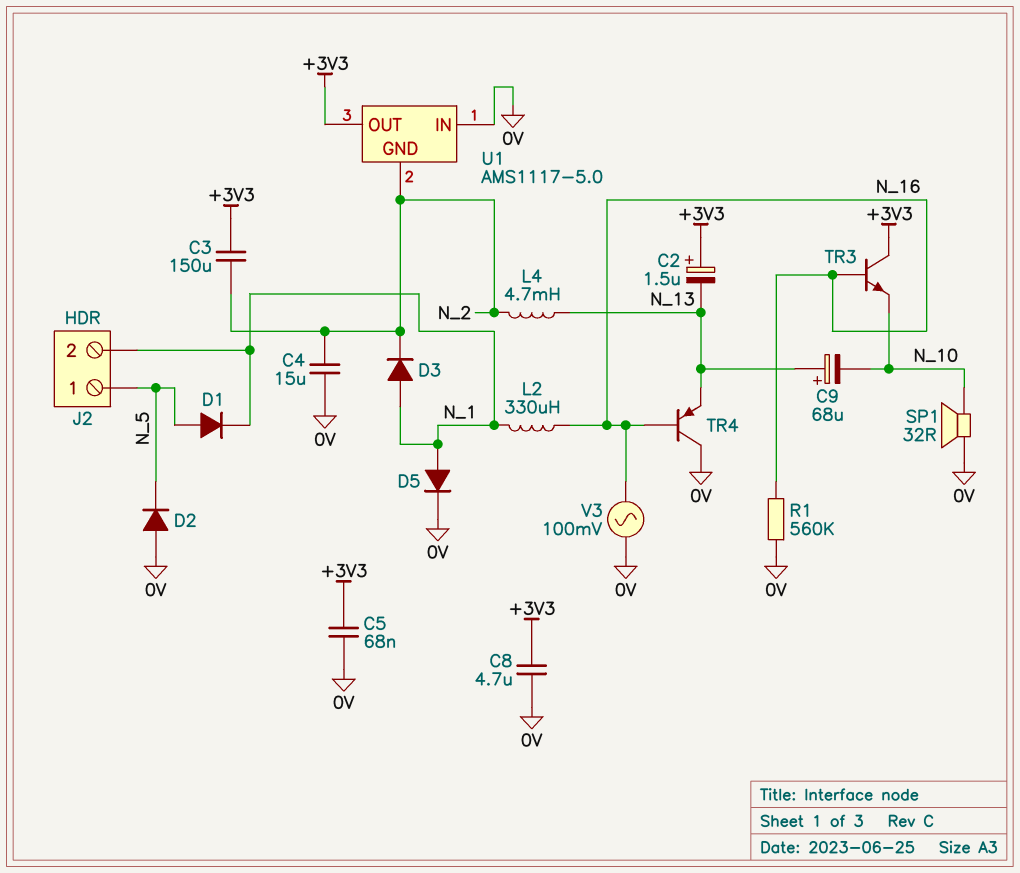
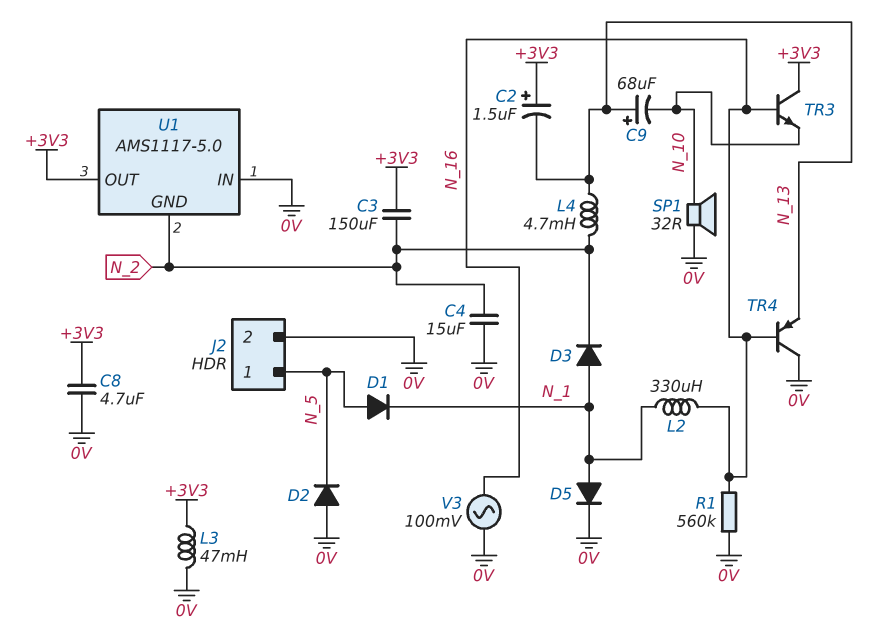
C5: 68nF (+3V3, 0V) -> none
J2 pin 2: N_1 -> 0V
L3: none -> 47mH (+3V3, 0V)

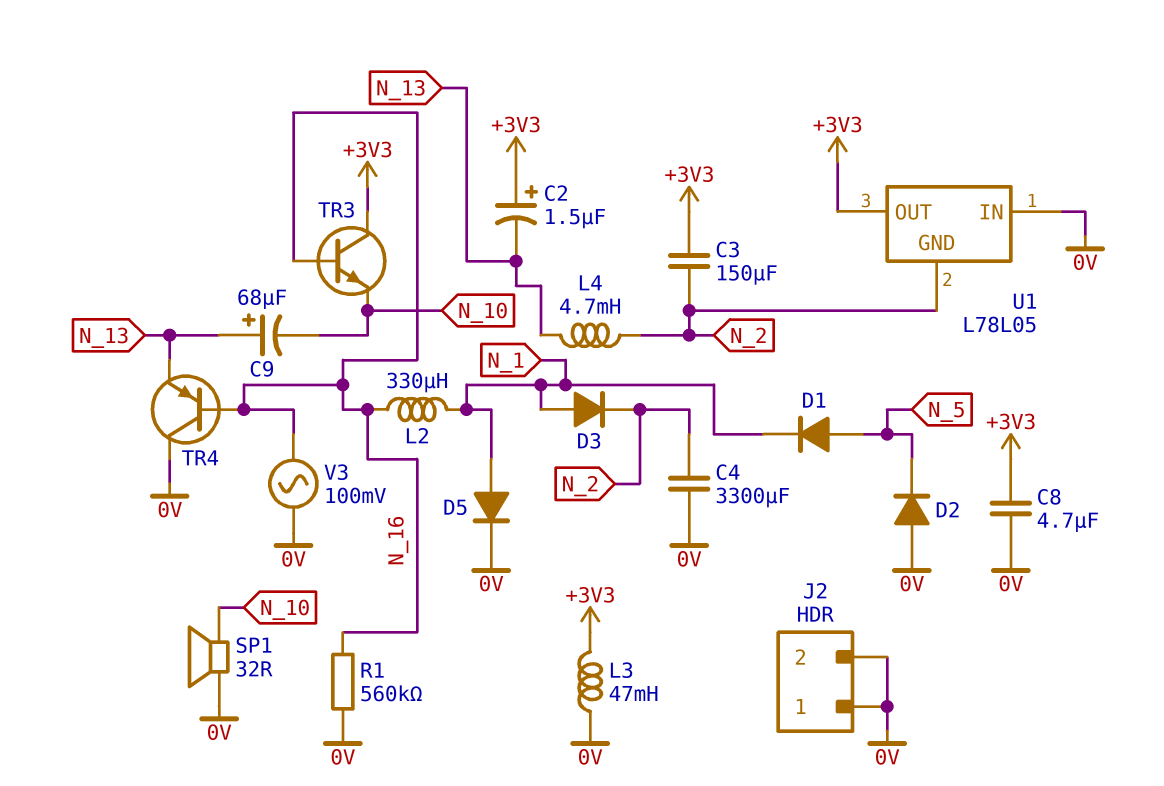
C4: 15uF (0V, N_2) -> 3300uF (0V, N_2)
J2 pin 1: N_5 -> 0V
U1: AMS1117-5.0 -> L78L05

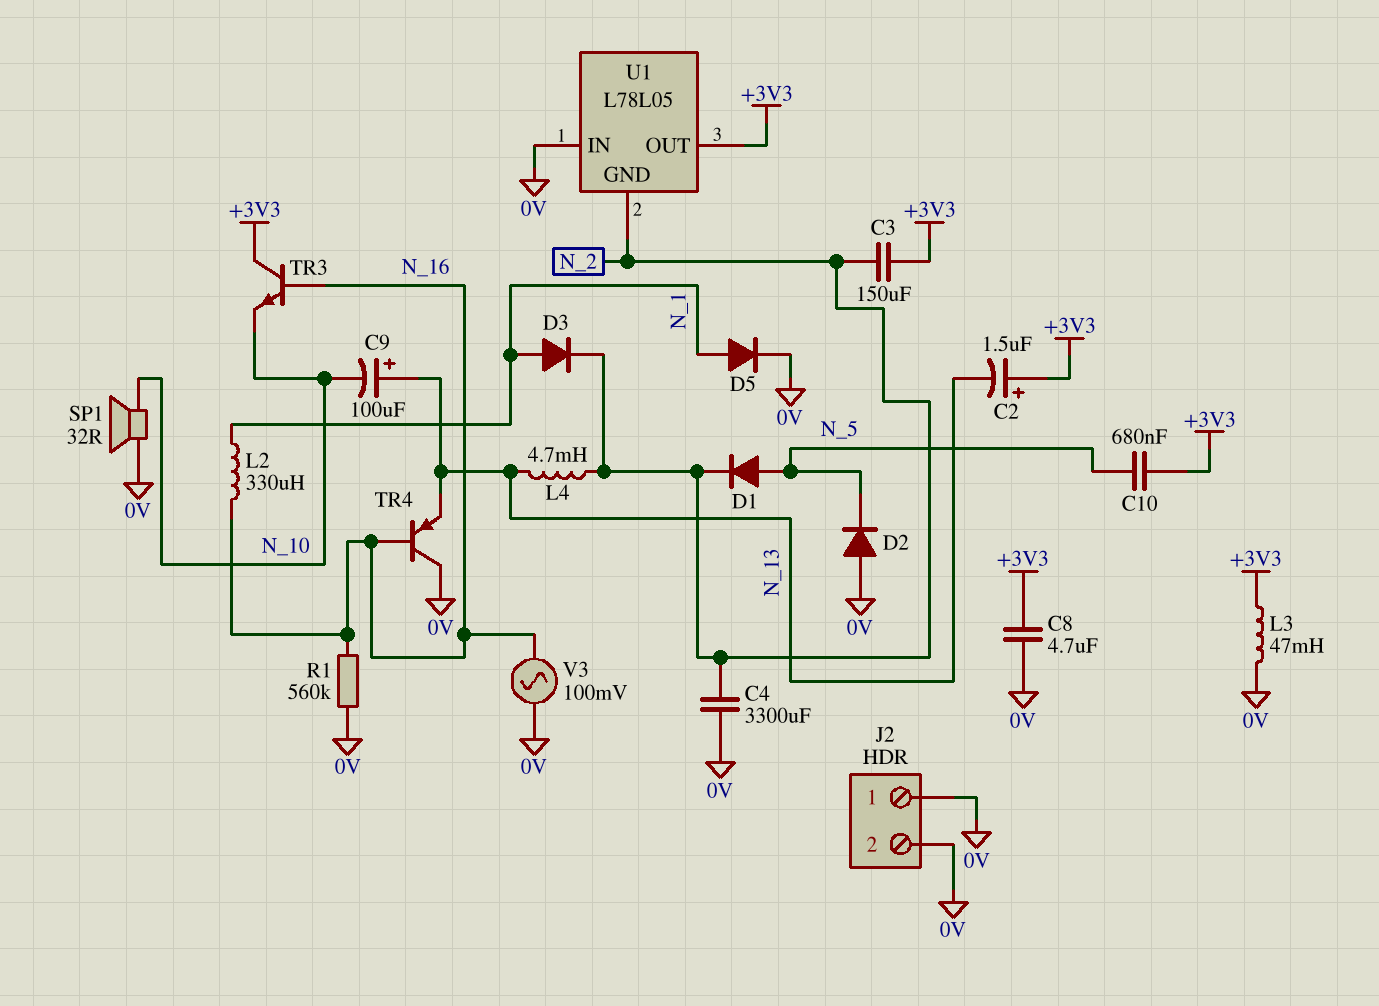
C9: 68uF (plus N_13, minus N_10) -> 100uF (plus N_13, minus N_10)
C10: none -> 680nF (+3V3, N_5)
D1: diode (A N_5, K N_1) -> diode (A N_5, K N_2)

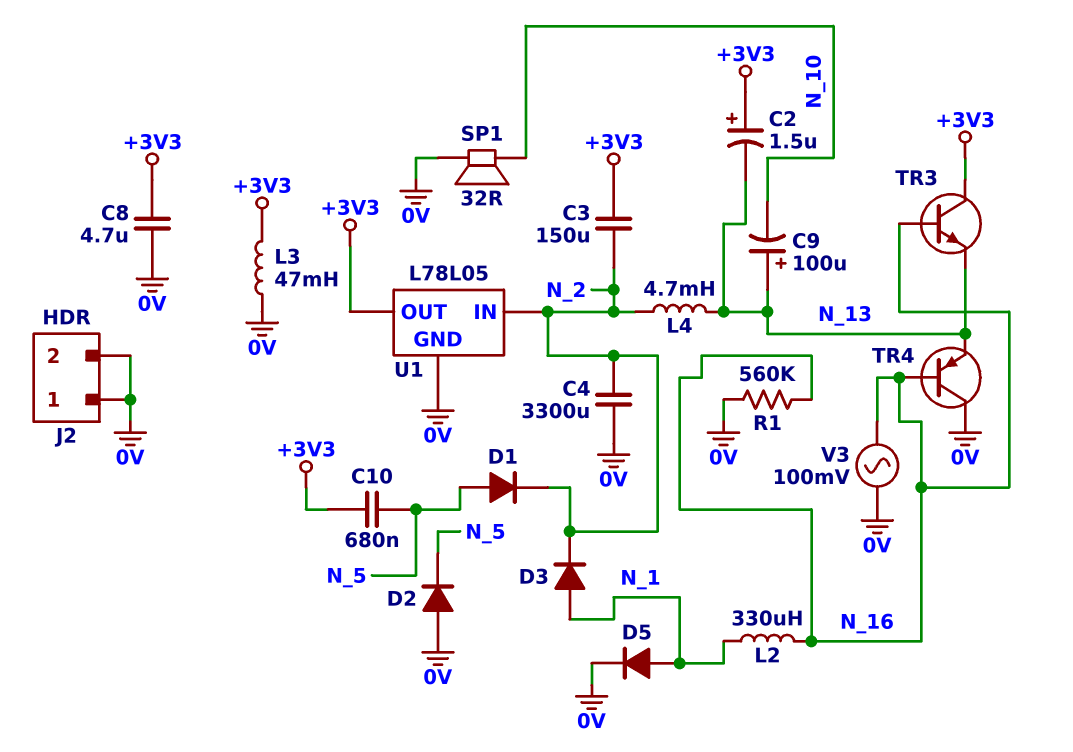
TR3: NPN (B N_16, C +3V3, E N_10) -> NPN (B N_16, C +3V3, E N_13)
U1 pin GND: N_2 -> 0V
U1 pin IN: 0V -> N_2

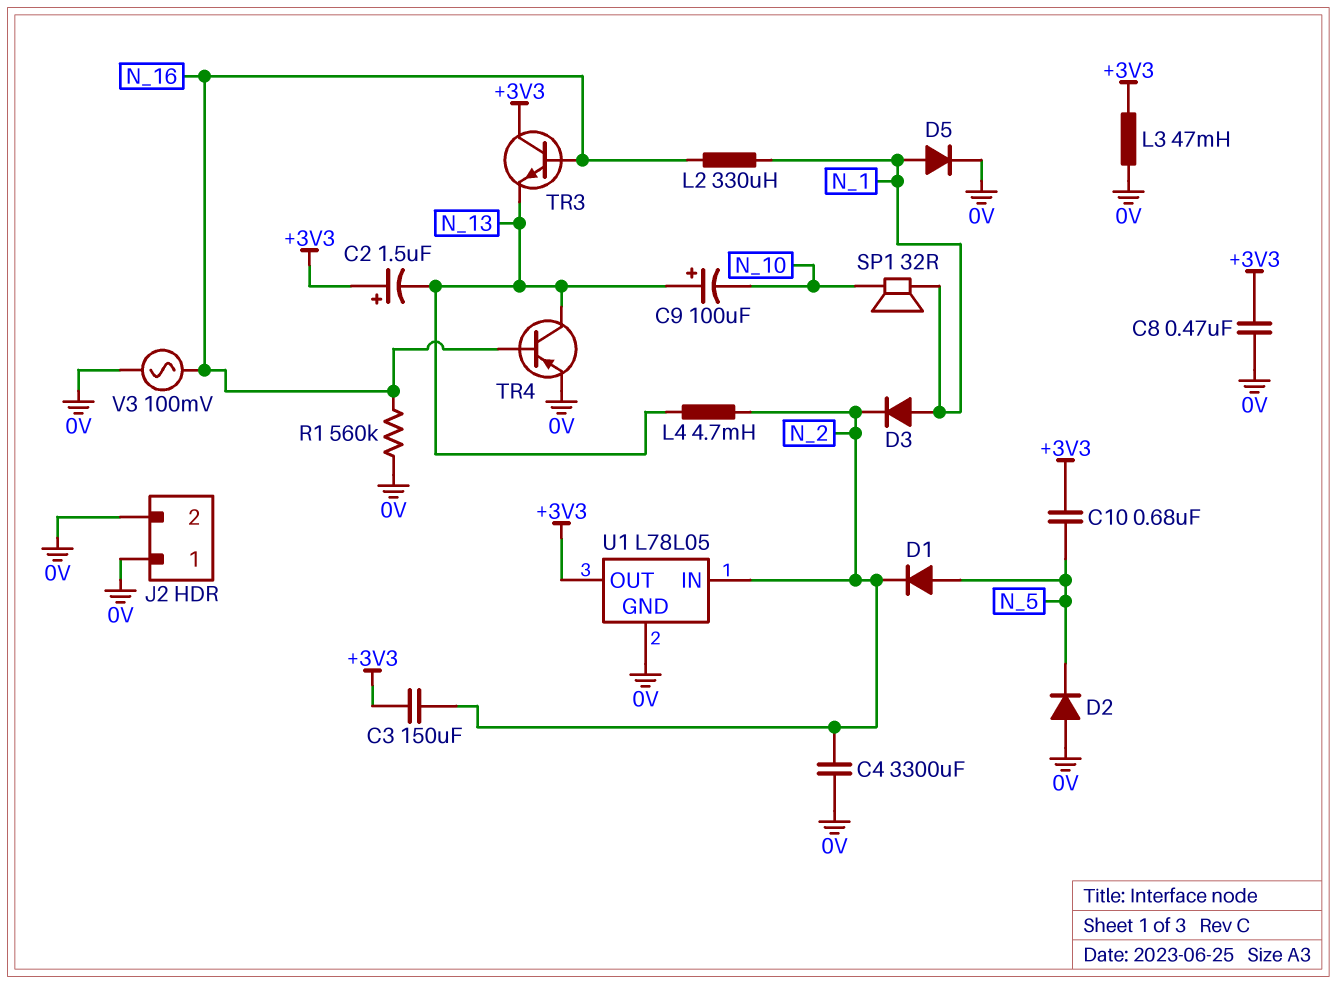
C8: 4.7uF (+3V3, 0V) -> 470nF (+3V3, 0V)
SP1: speaker 32R (0V, N_10) -> speaker 32R (N_1, N_10)
TR4: PNP (B N_16, C 0V, E N_13) -> PNP (B N_16, C N_13, E 0V)

